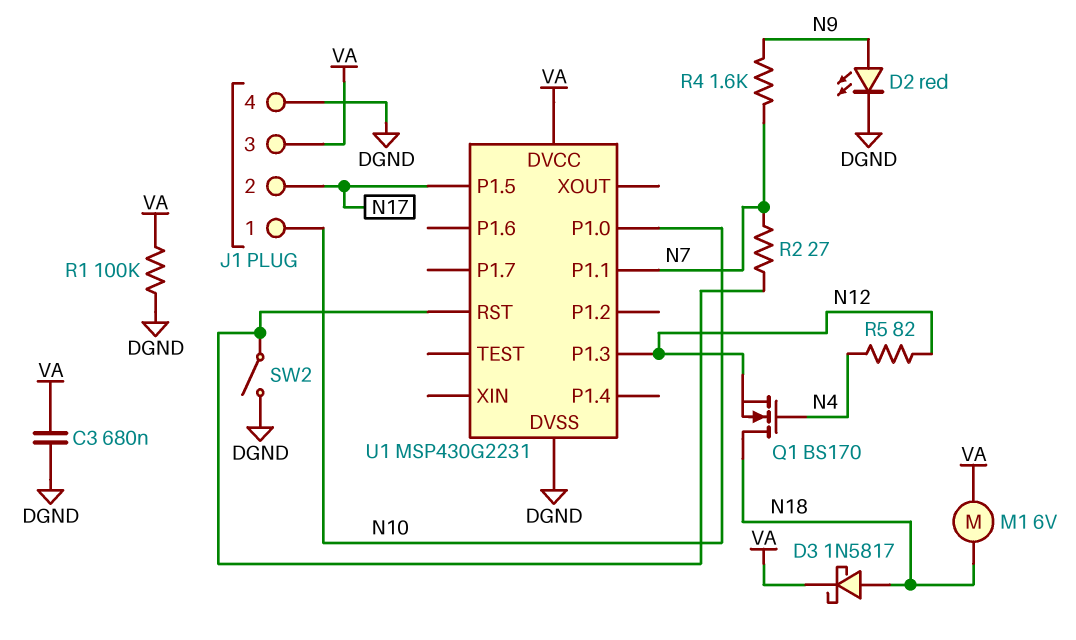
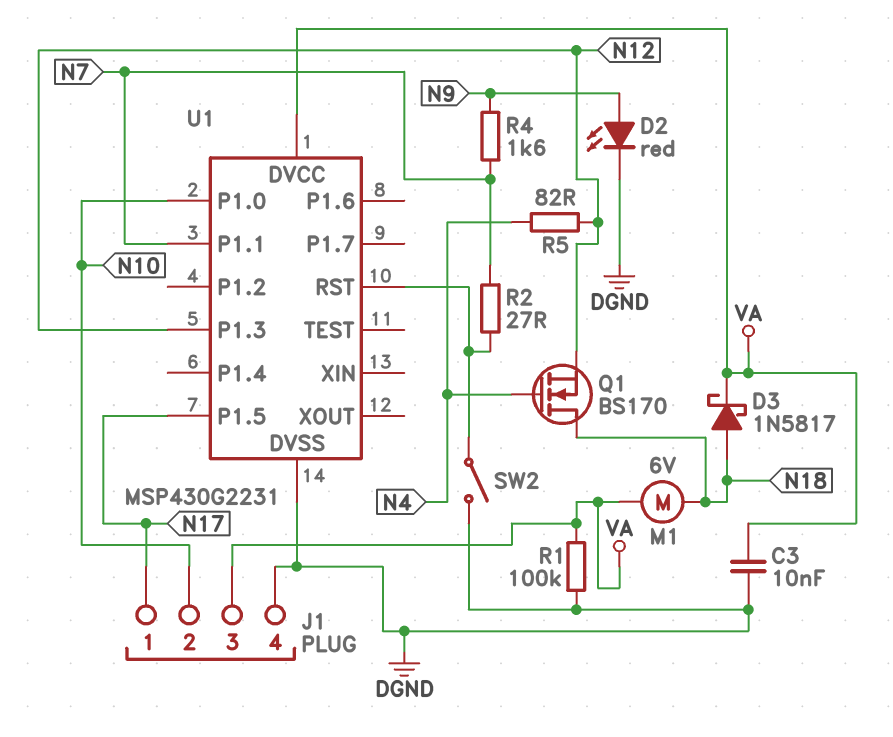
C3: 680nF (DGND, VA) -> 10nF (DGND, VA)
J1 pin 1: N10 -> N17
J1 pin 2: N17 -> N10

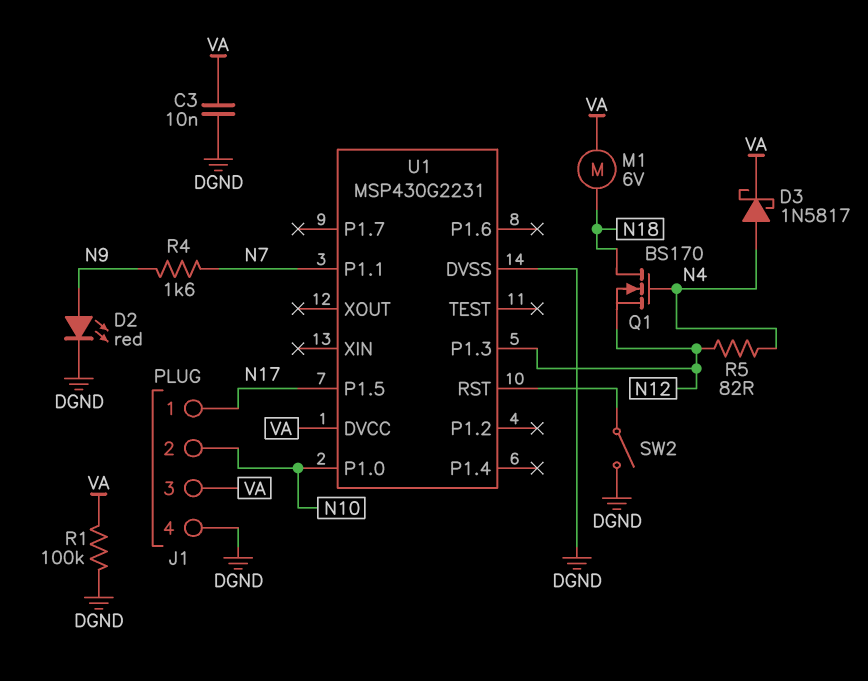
D3: schottky 1N5817 (A N18, K VA) -> schottky 1N5817 (A N4, K VA)
R2: 27 (N7, U1/RST) -> none

